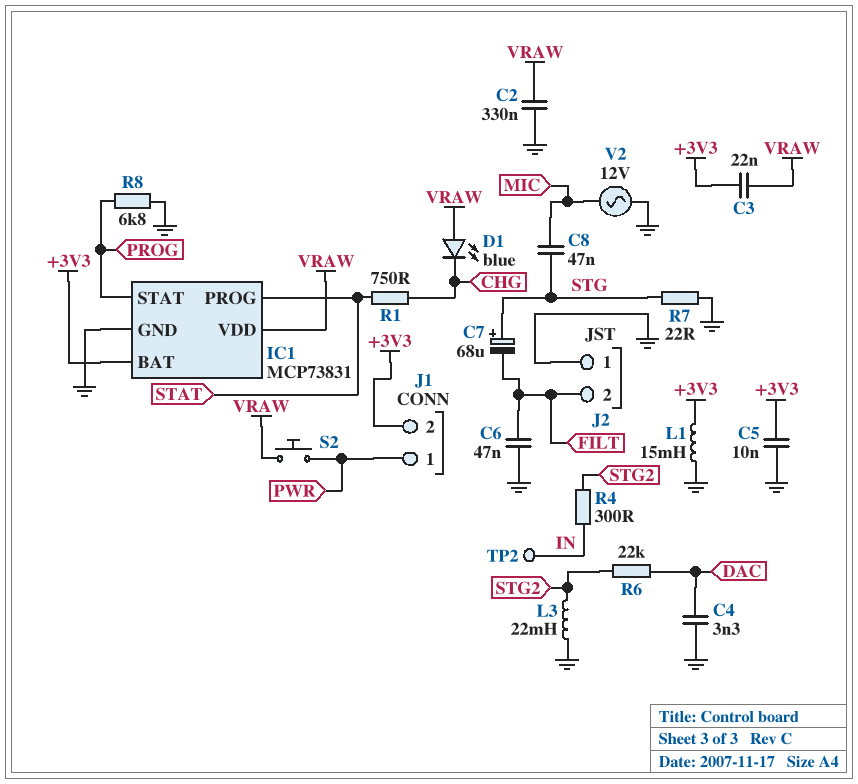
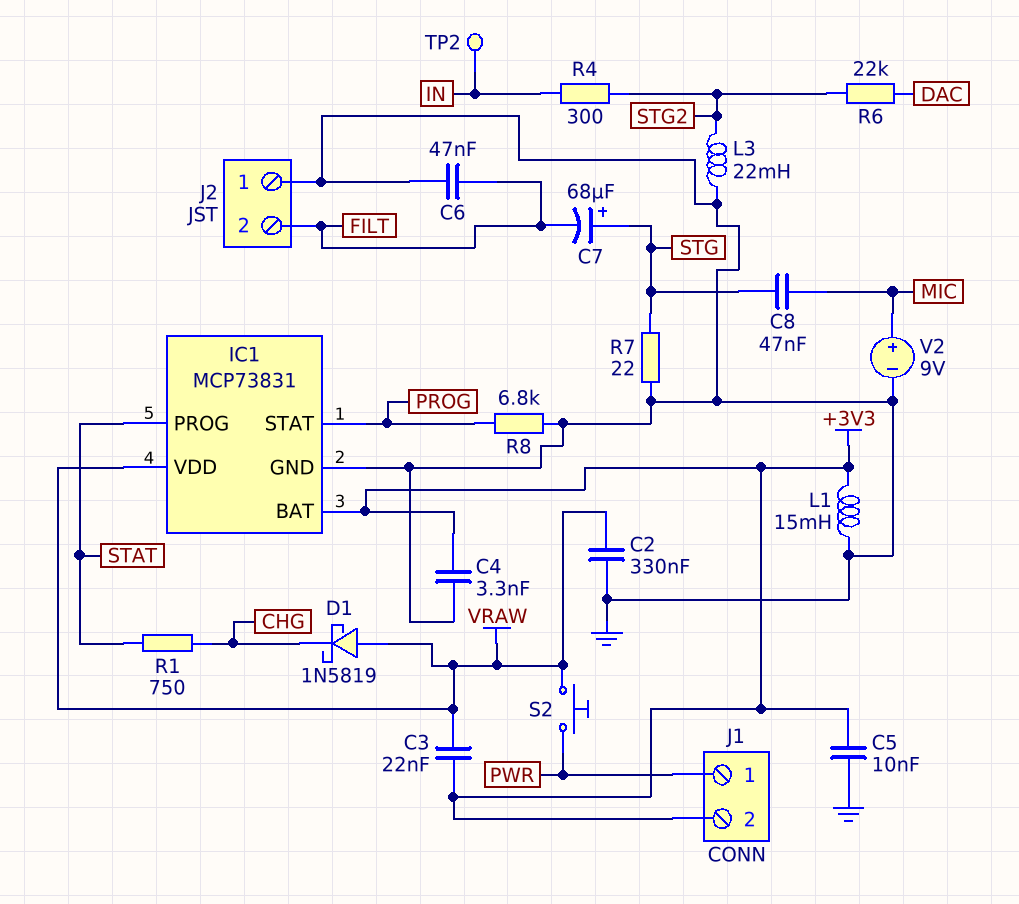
C4: 3.3nF (DAC, GND) -> 3.3nF (+3V3, GND)
D1: LED blue (A VRAW, K CHG) -> schottky 1N5819 (A VRAW, K CHG)
V2: AC 12V (GND, MIC) -> 9V (plus MIC, minus GND)

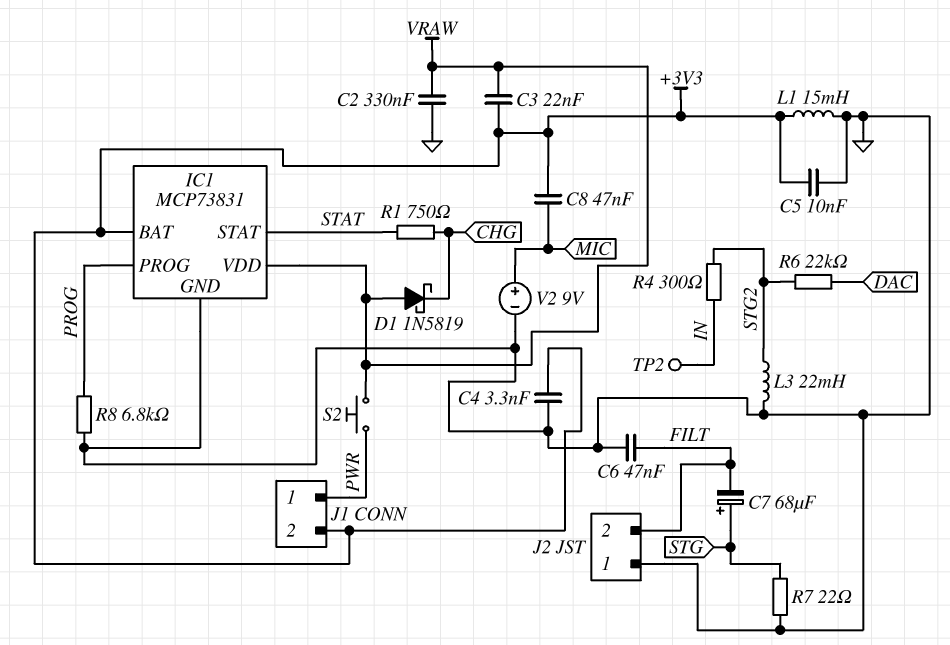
C8: 47nF (MIC, STG) -> 47nF (+3V3, MIC)
IC1 pin PROG: STAT -> PROG
IC1 pin STAT: PROG -> STAT

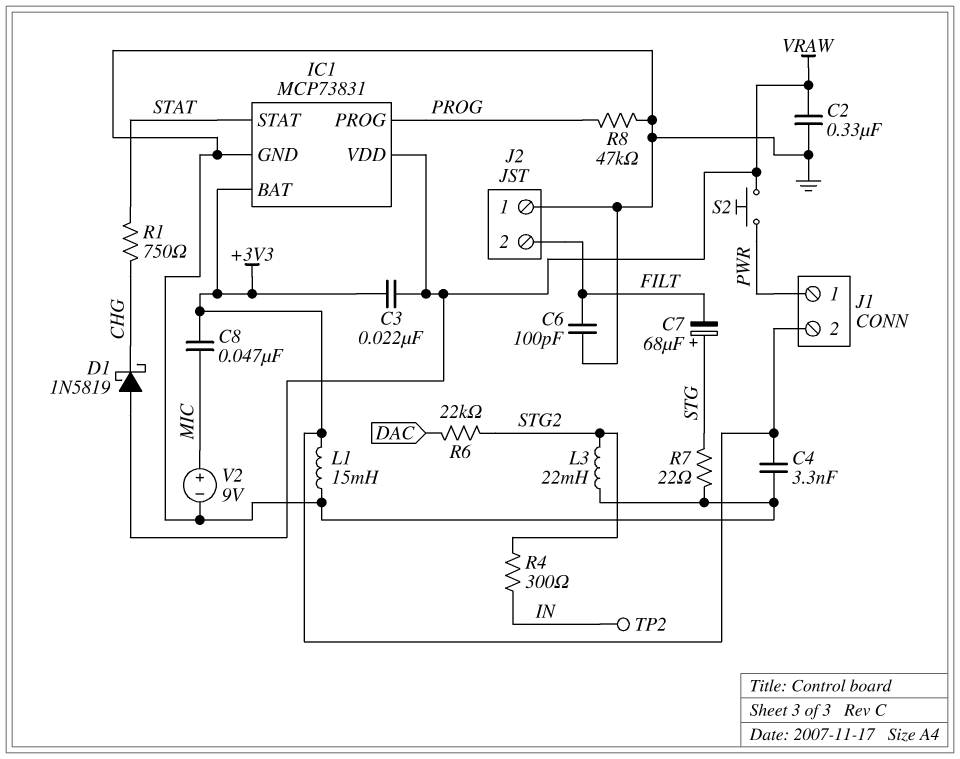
C5: 10nF (+3V3, GND) -> none
C6: 47nF (FILT, GND) -> 100pF (FILT, GND)
R8: 6.8k (GND, PROG) -> 47k (GND, PROG)

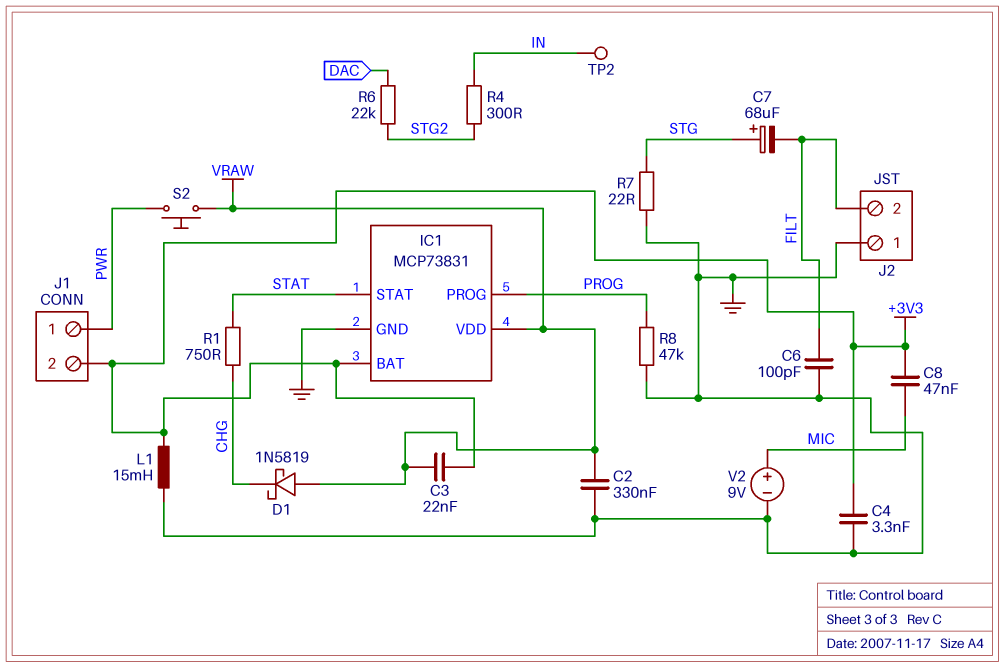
L3: 22mH (GND, STG2) -> none

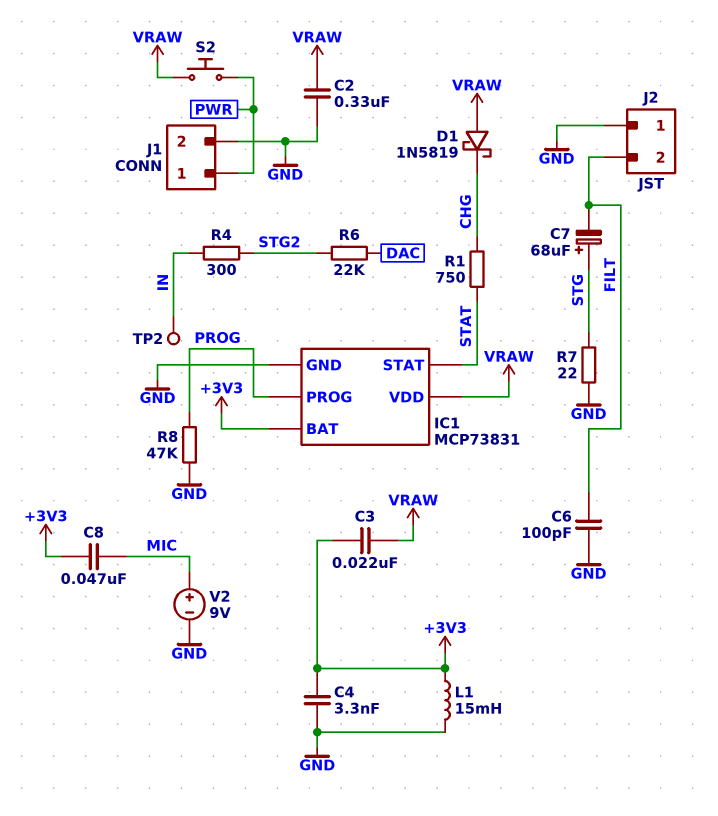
J1 pin 2: +3V3 -> GND

